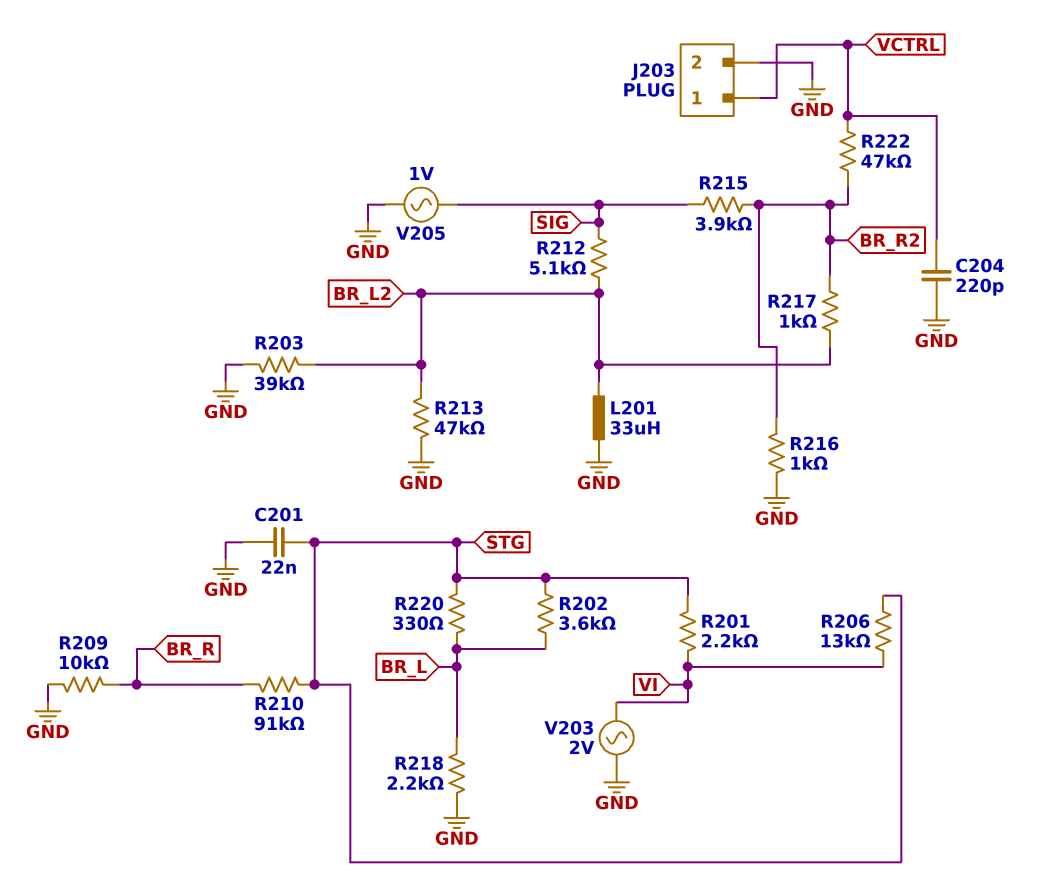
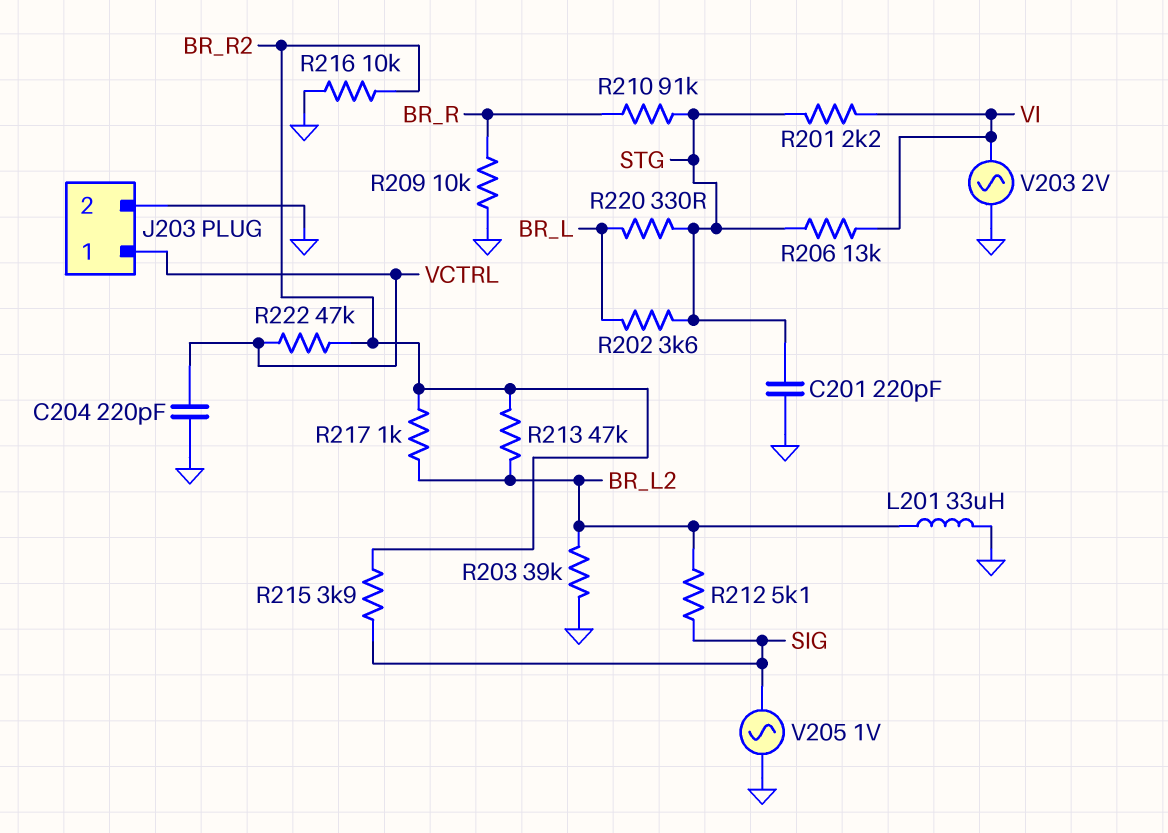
C201: 22nF (GND, STG) -> 220pF (GND, STG)
R213: 47k (BR_L2, GND) -> 47k (BR_L2, BR_R2)
R216: 1k (BR_R2, GND) -> 10k (BR_R2, GND)
R218: 2.2k (BR_L, GND) -> none

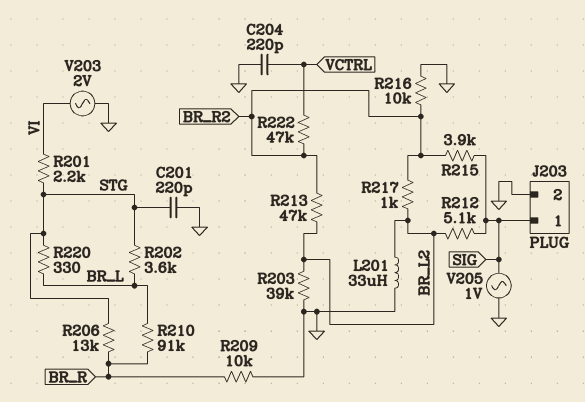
J203 pin 1: VCTRL -> SIG
R206: 13k (STG, VI) -> 13k (BR_R, STG)
R210: 91k (BR_R, STG) -> 91k (BR_L, BR_R)

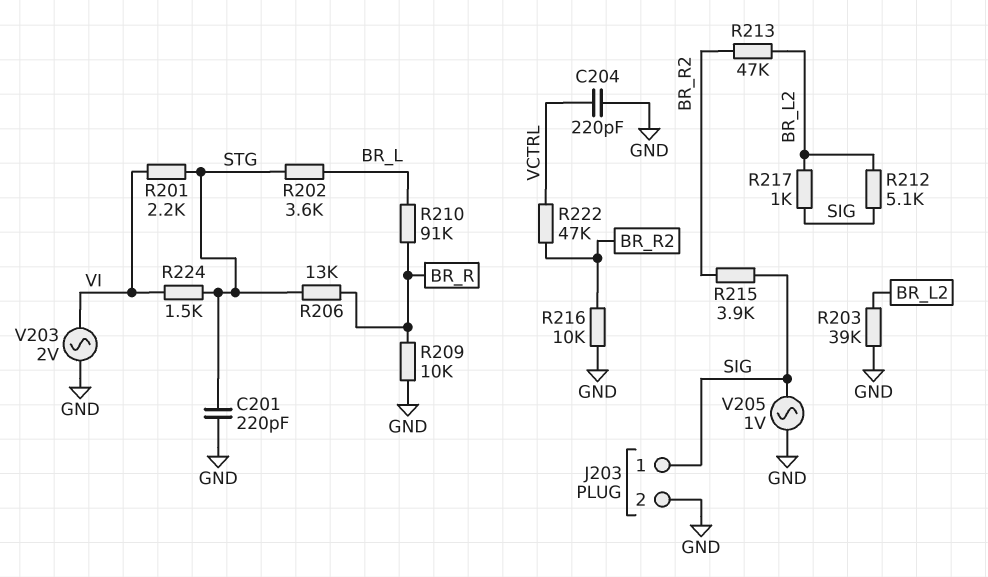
L201: 33uH (BR_L2, GND) -> none
R217: 1k (BR_L2, BR_R2) -> 1k (BR_L2, SIG)
R220: 330 (BR_L, STG) -> none
R224: none -> 1.5k (STG, VI)

